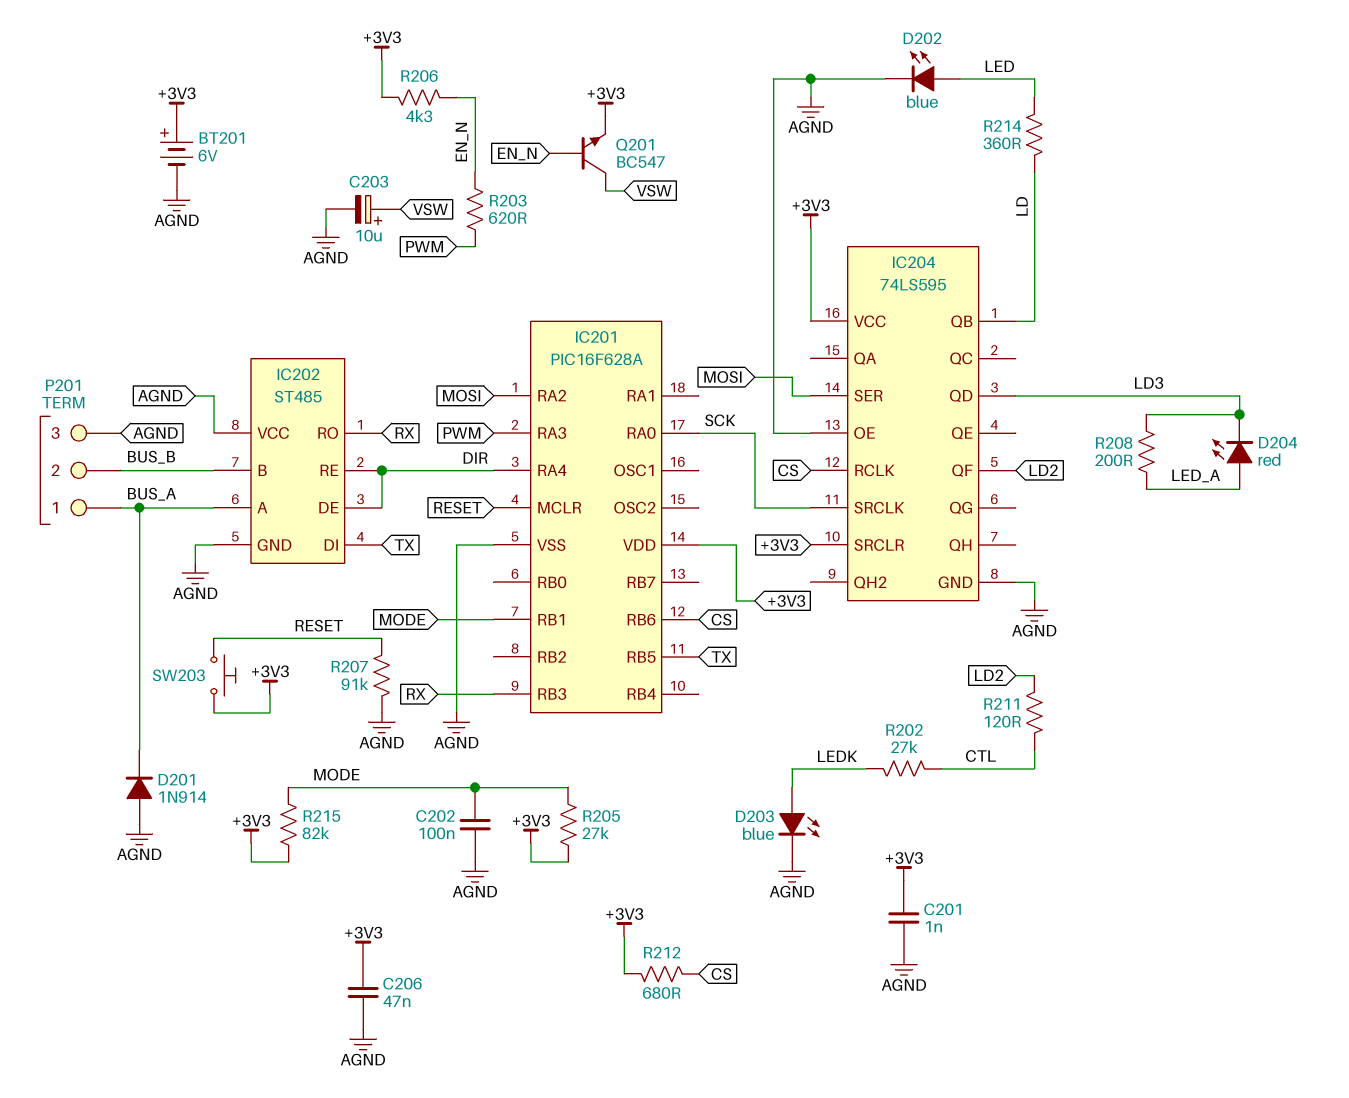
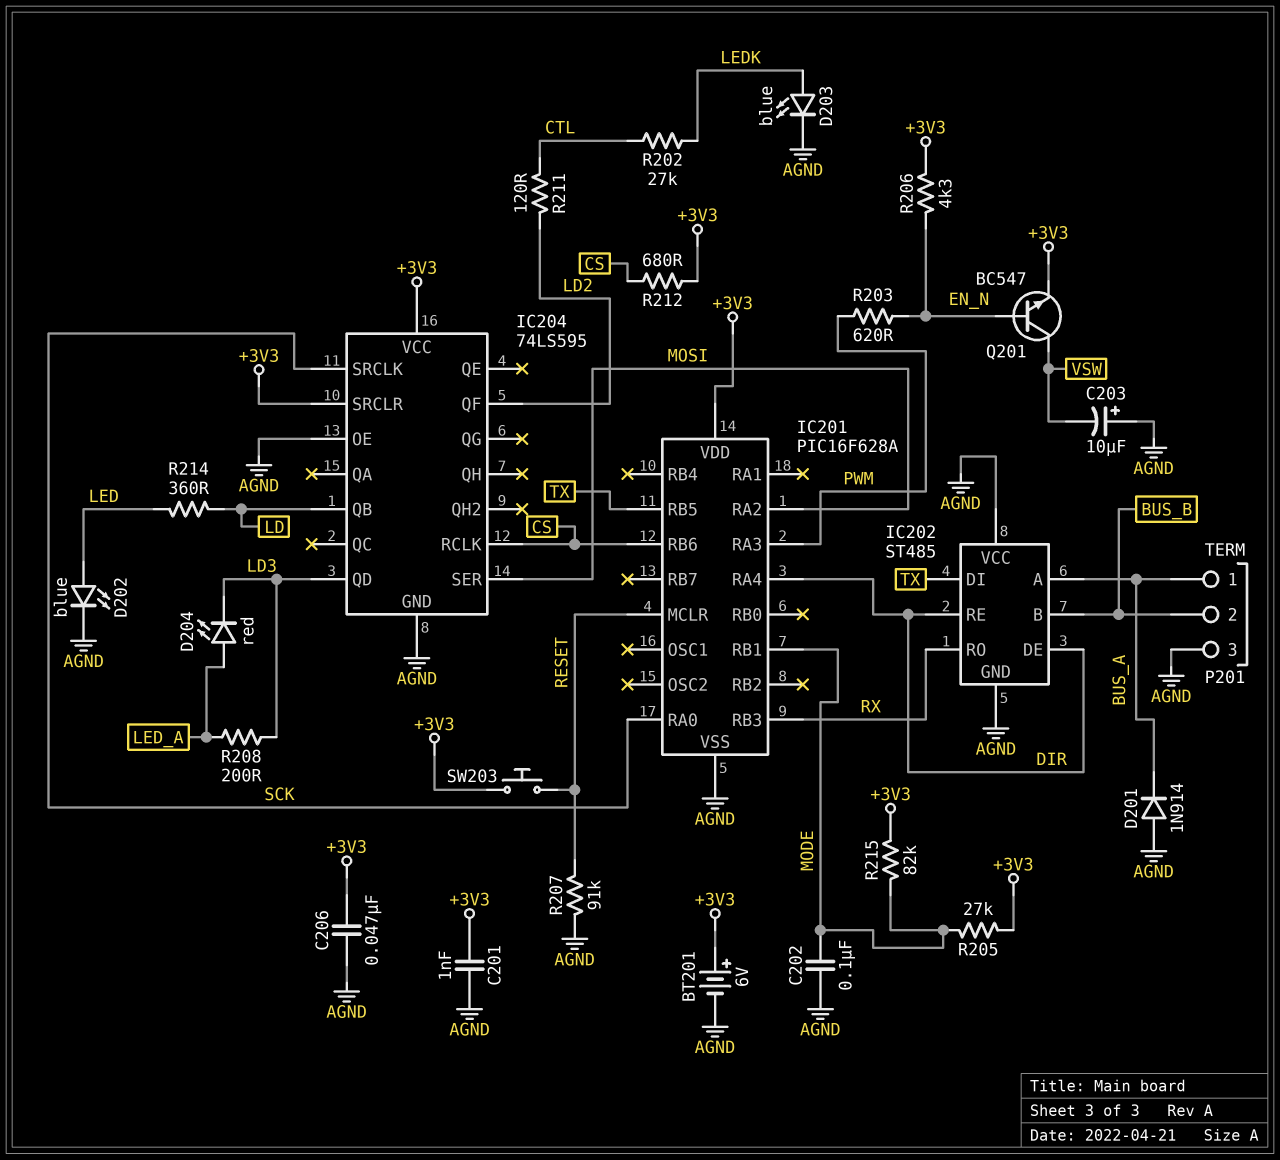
C203: 10uF (plus VSW, minus AGND) -> 10uF (plus AGND, minus VSW)

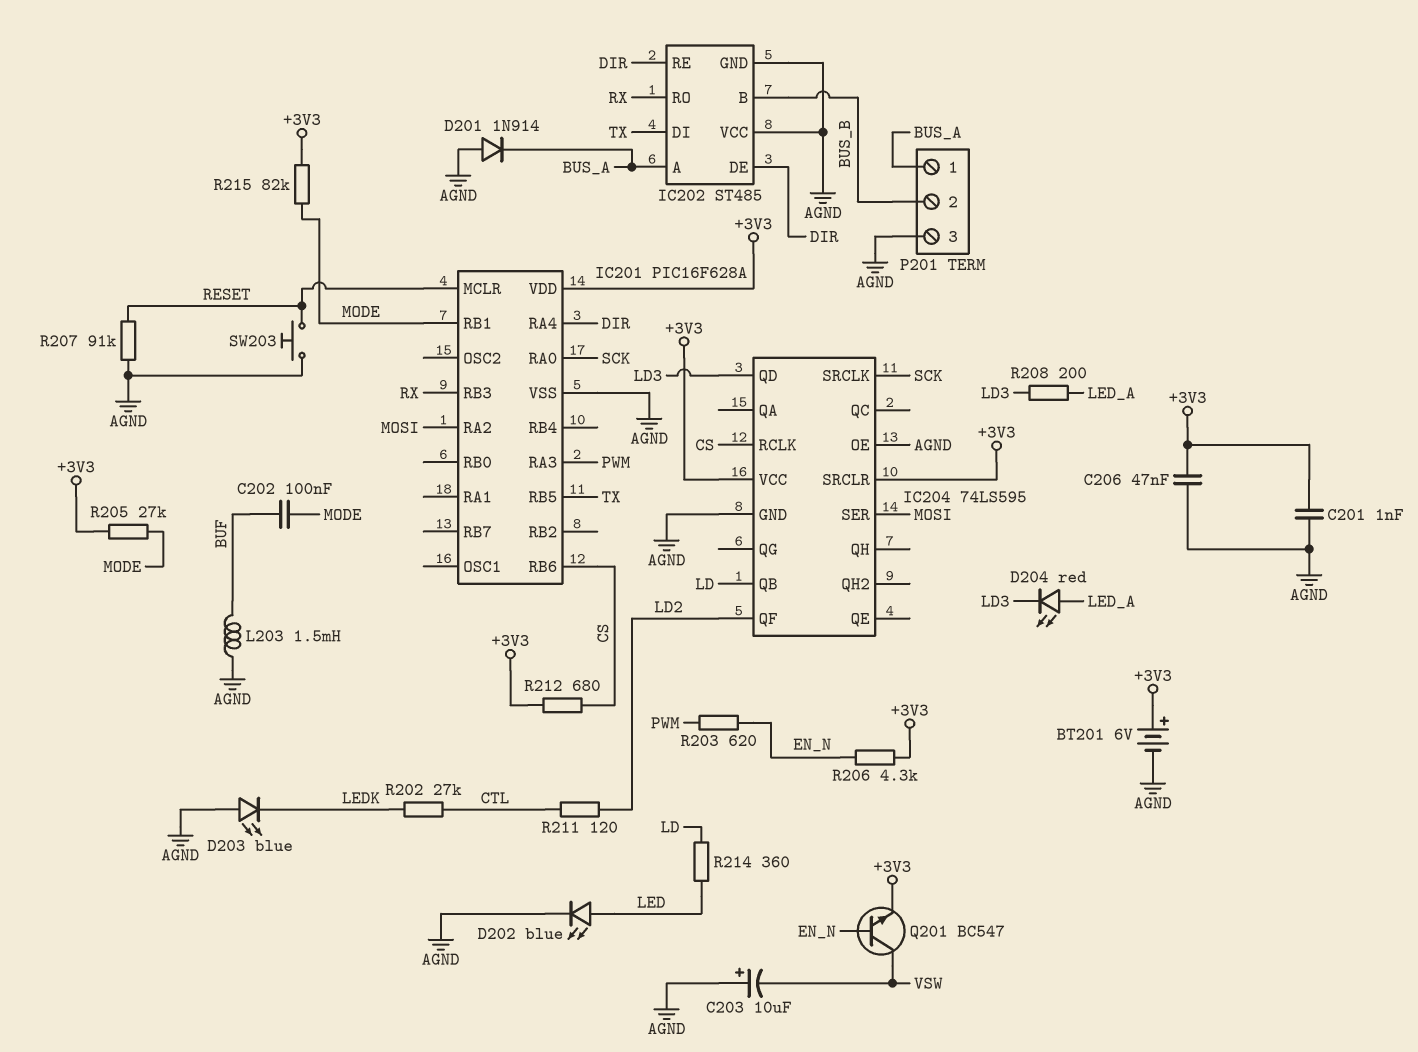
C202: 100nF (AGND, MODE) -> 100nF (BUF, MODE)
D203: LED blue (A LEDK, K AGND) -> LED blue (A AGND, K LEDK)
L203: none -> 1.5mH (AGND, BUF)
SW203: button (+3V3, RESET) -> button (AGND, RESET)

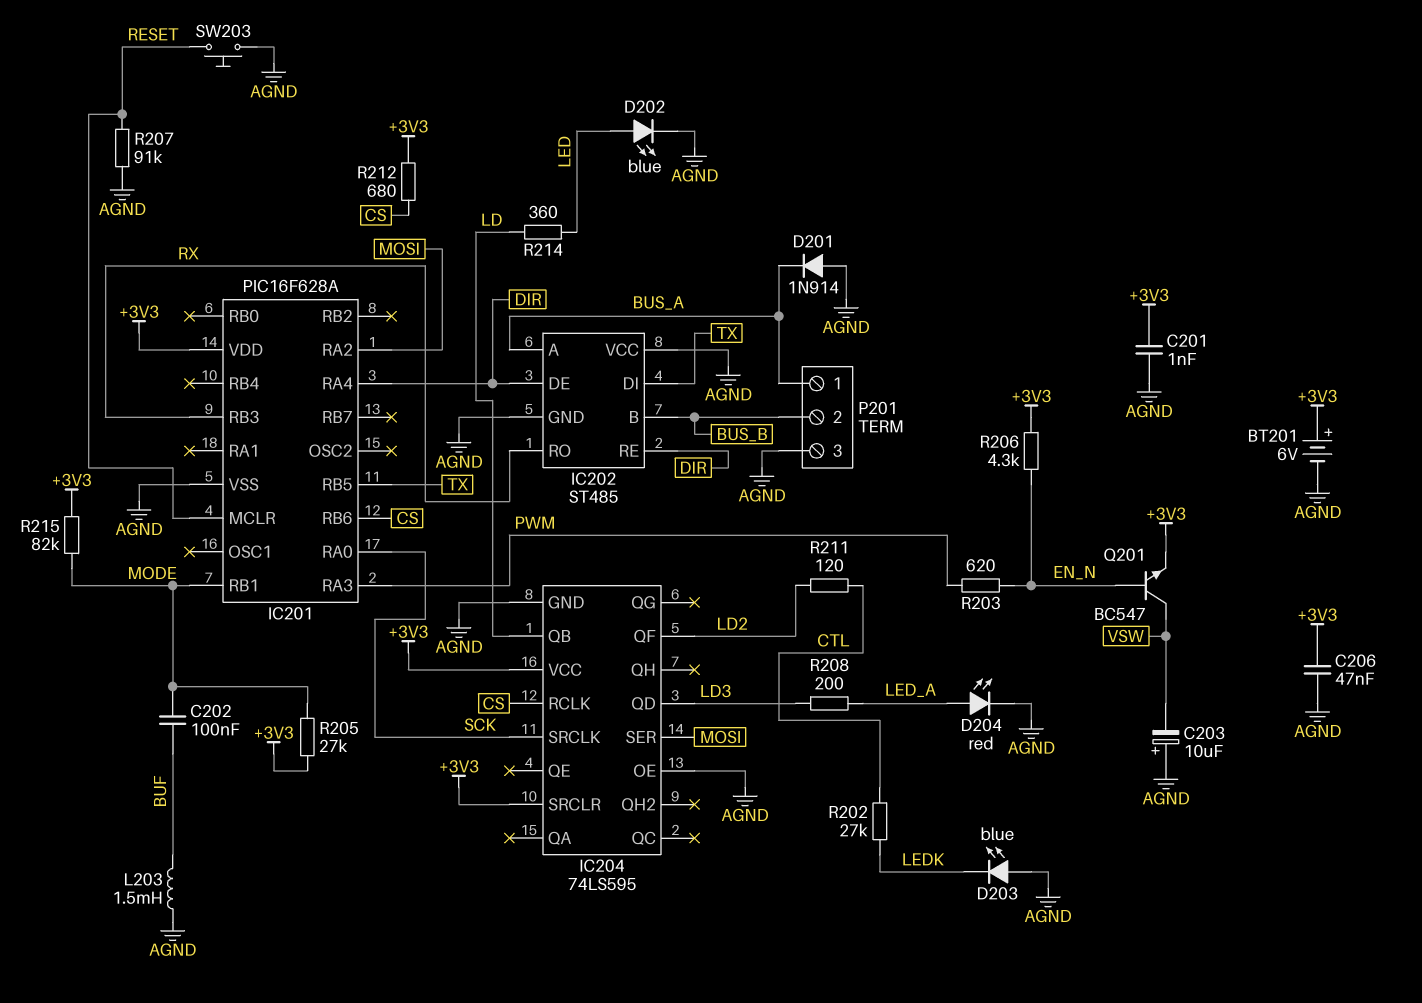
D204: LED red (A LED_A, K LD3) -> LED red (A LED_A, K AGND)

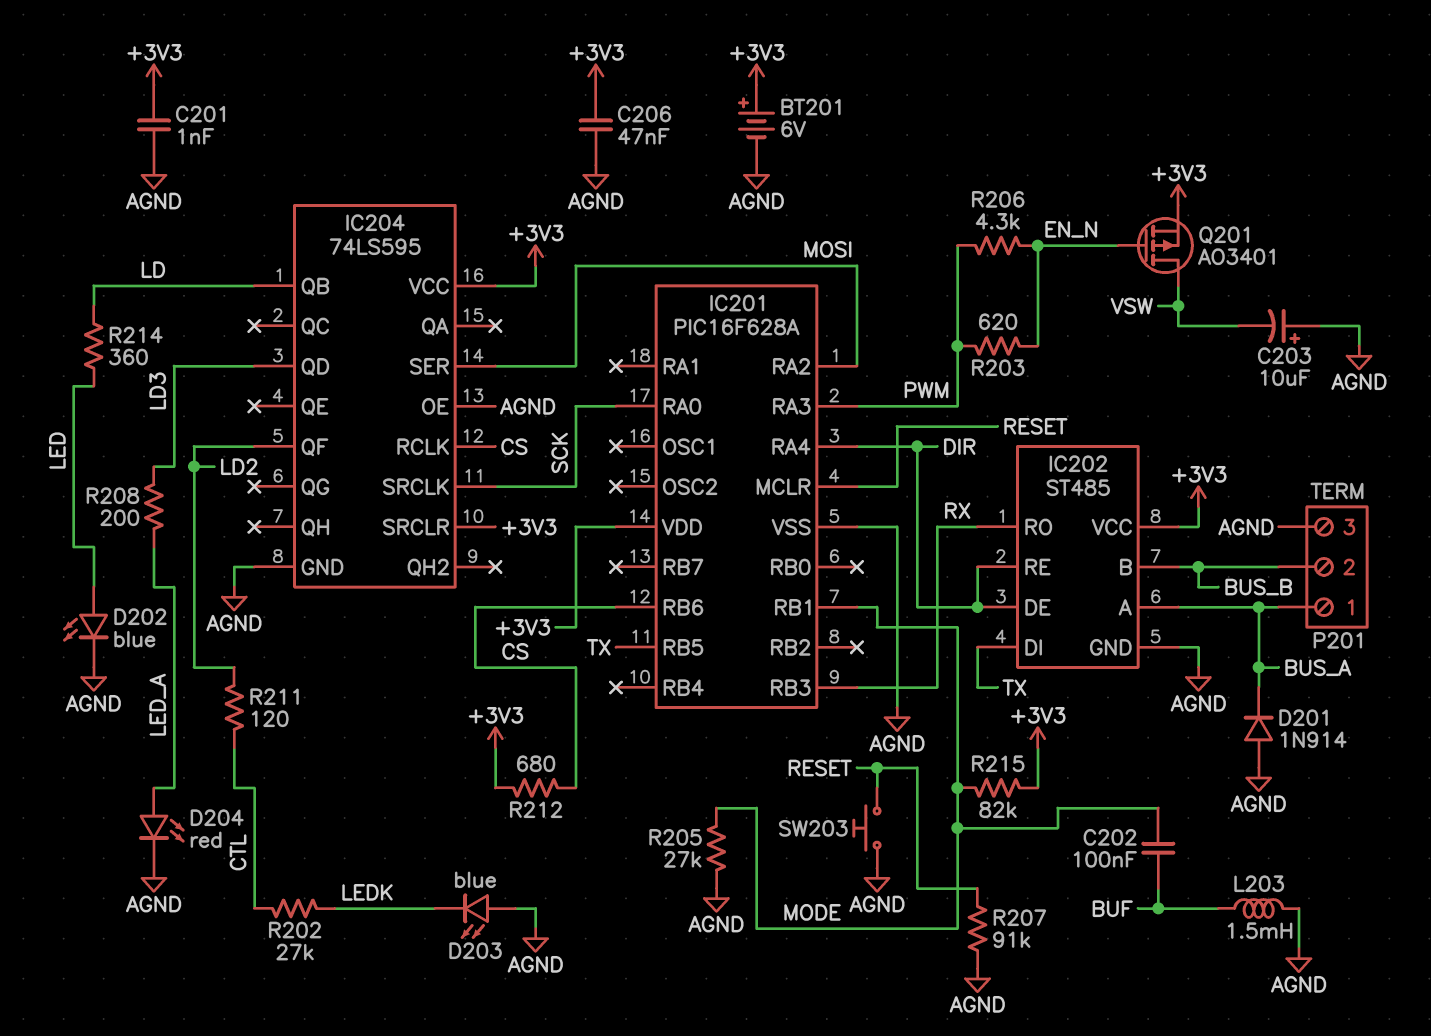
IC202 pin VCC: AGND -> +3V3
Q201: NPN BC547 (B EN_N, C VSW, E +3V3) -> PMOS AO3401 (G EN_N, D VSW, S +3V3)
R205: 27k (+3V3, MODE) -> 27k (AGND, MODE)
R206: 4.3k (+3V3, EN_N) -> 4.3k (EN_N, PWM)

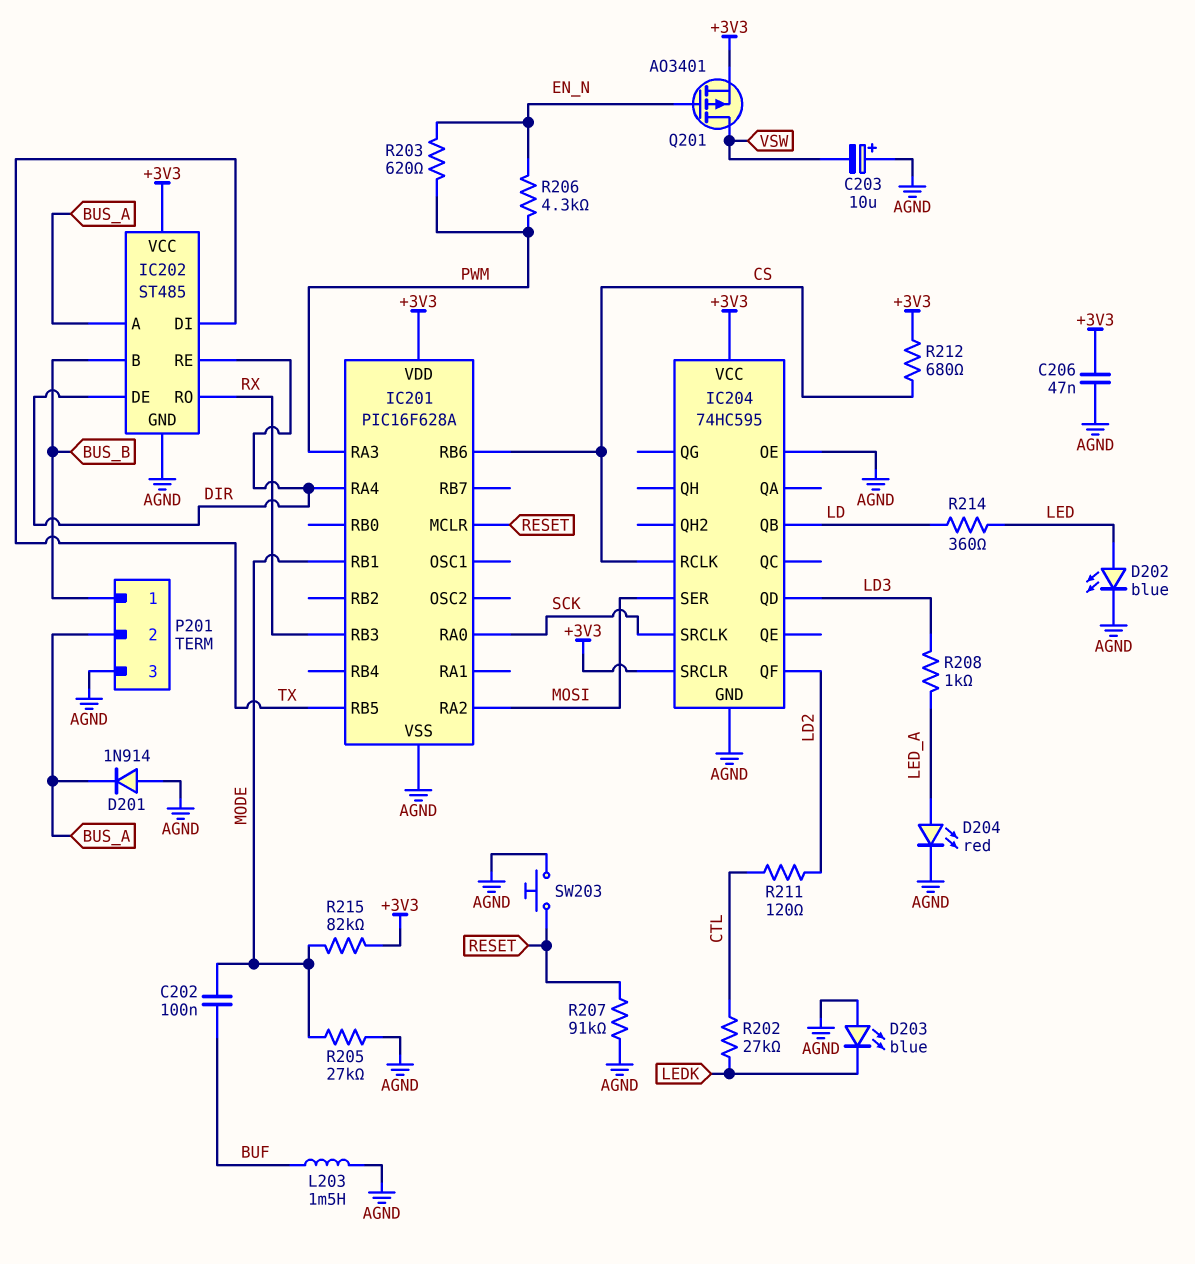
BT201: 6V (plus +3V3, minus AGND) -> none
C201: 1nF (+3V3, AGND) -> none
IC204: 74LS595 -> 74HC595
P201 pin 1: BUS_A -> BUS_B
P201 pin 2: BUS_B -> BUS_A
R208: 200 (LD3, LED_A) -> 1k (LD3, LED_A)

